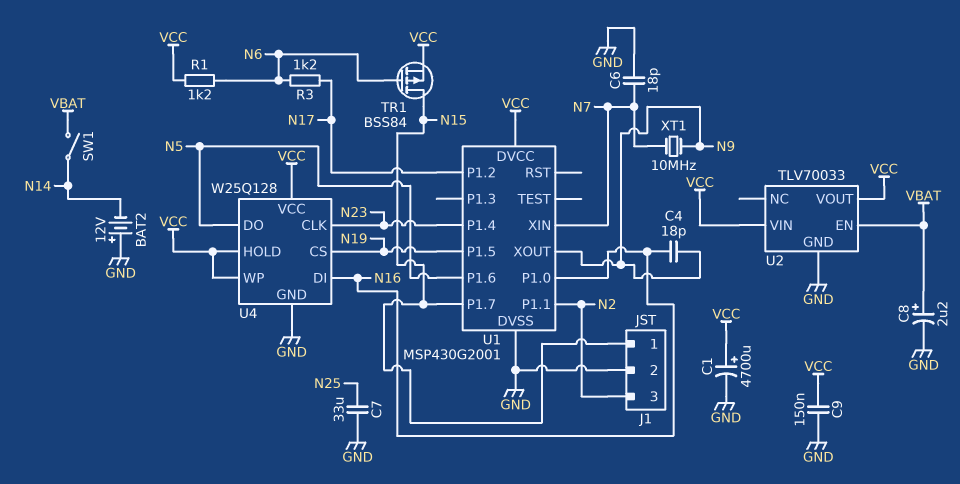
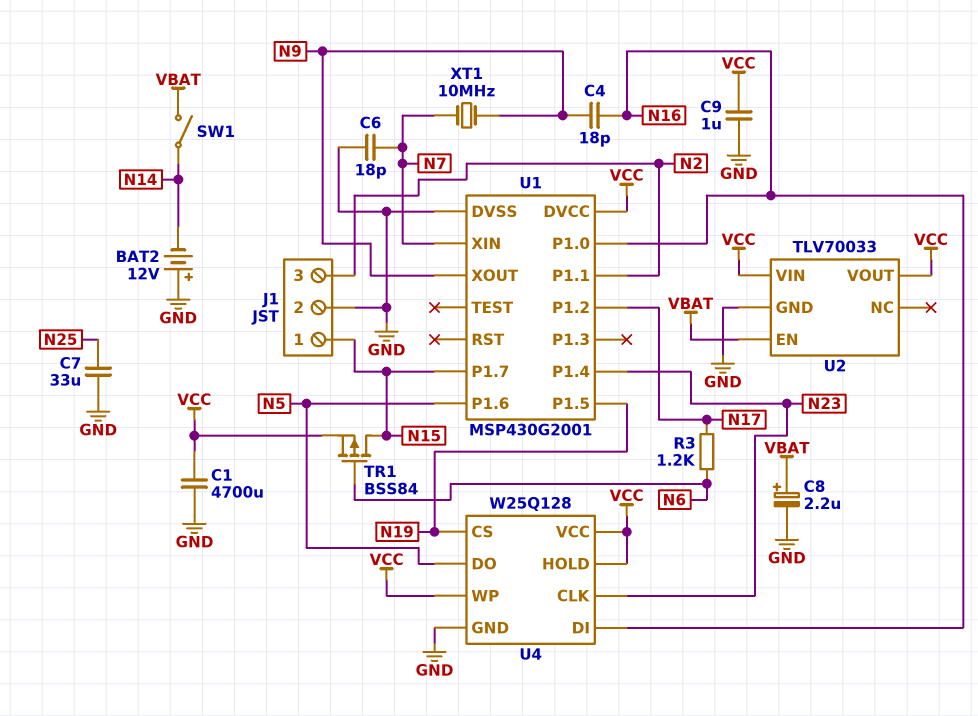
C1: 4700uF (plus VCC, minus GND) -> 4700uF (GND, VCC)
C9: 150nF (GND, VCC) -> 1uF (GND, VCC)
R1: 1.2k (N6, VCC) -> none

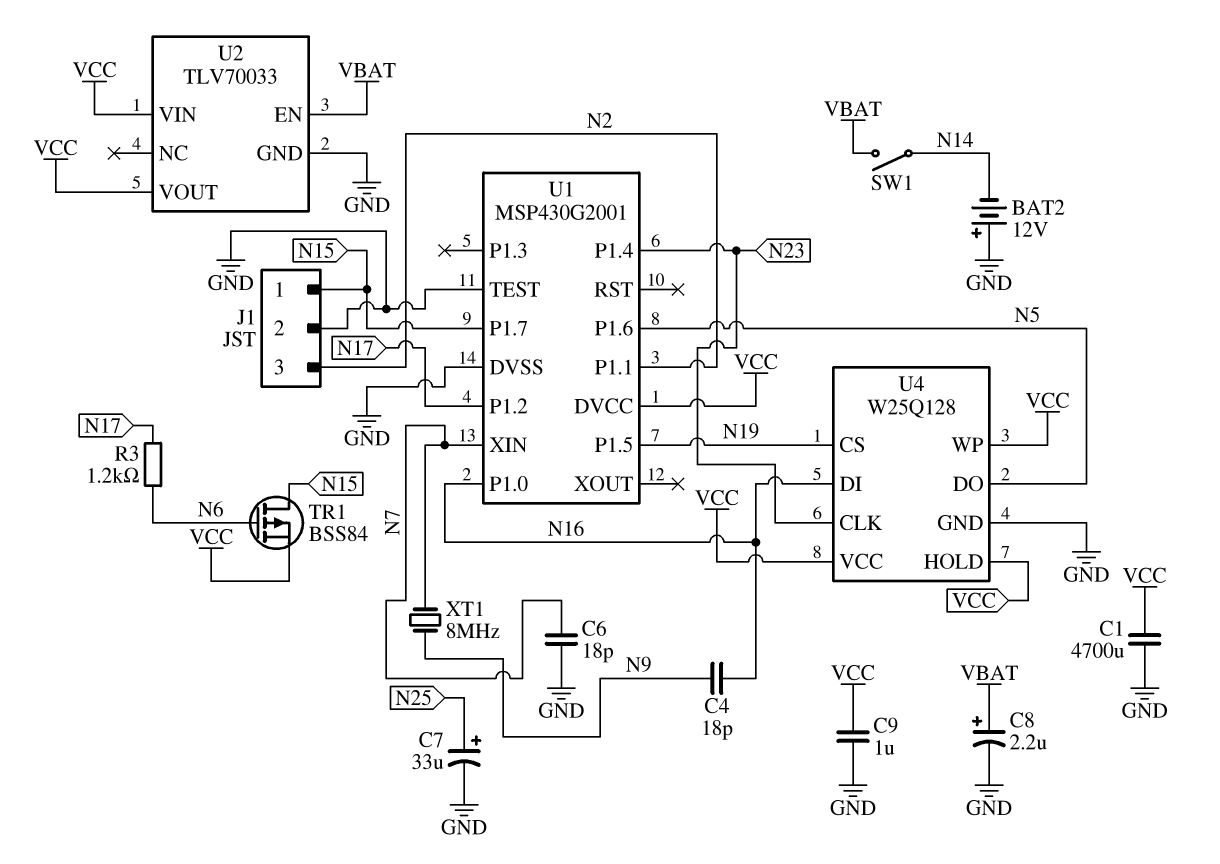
C7: 33uF (GND, N25) -> 33uF (plus N25, minus GND)
U1 pin TEST: none -> GND
U1 pin XOUT: N9 -> none
XT1: 10MHz (N7, N9) -> 8MHz (N7, N9)

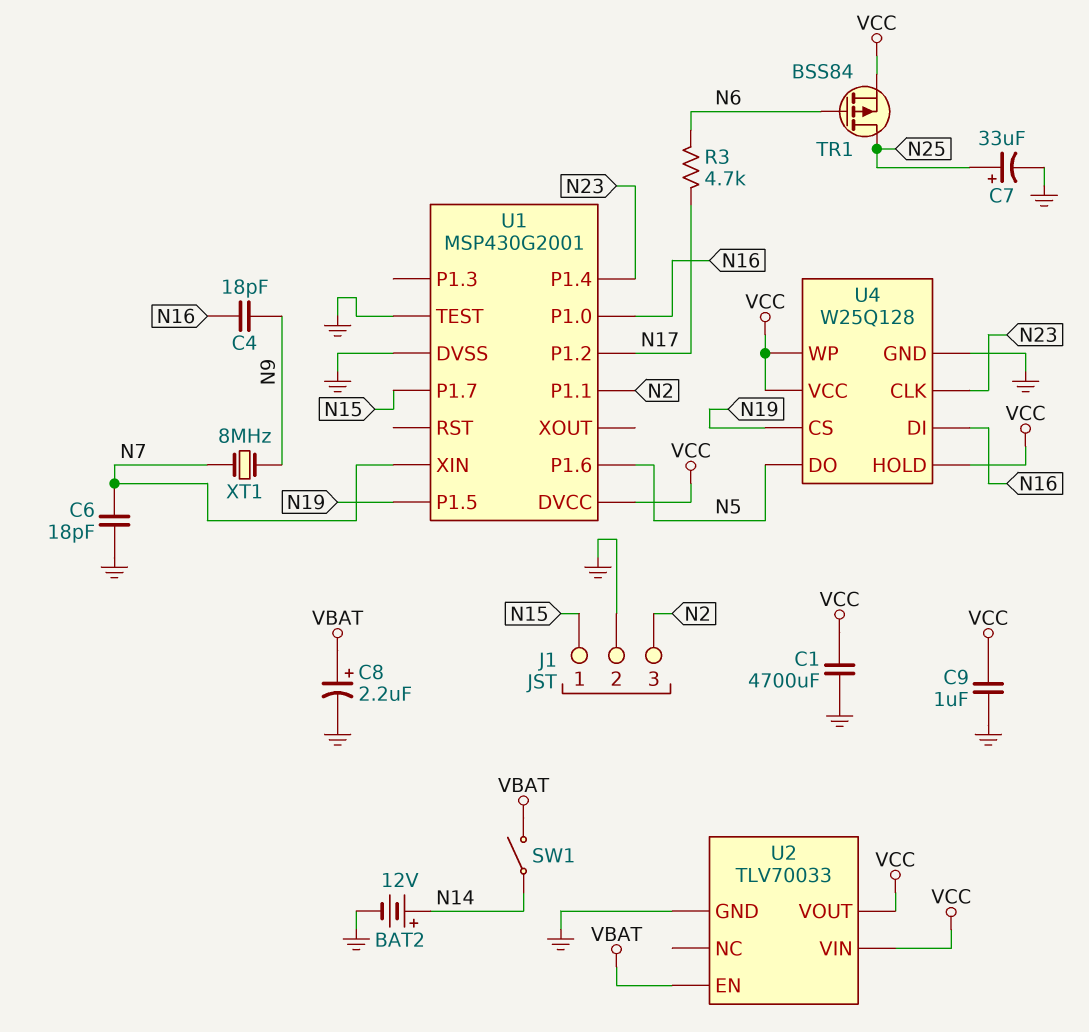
BAT2: 12V (plus GND, minus N14) -> 12V (plus N14, minus GND)
R3: 1.2k (N6, N17) -> 4.7k (N6, N17)
TR1: PMOS BSS84 (G N6, D N15, S VCC) -> PMOS BSS84 (G N6, D N25, S VCC)

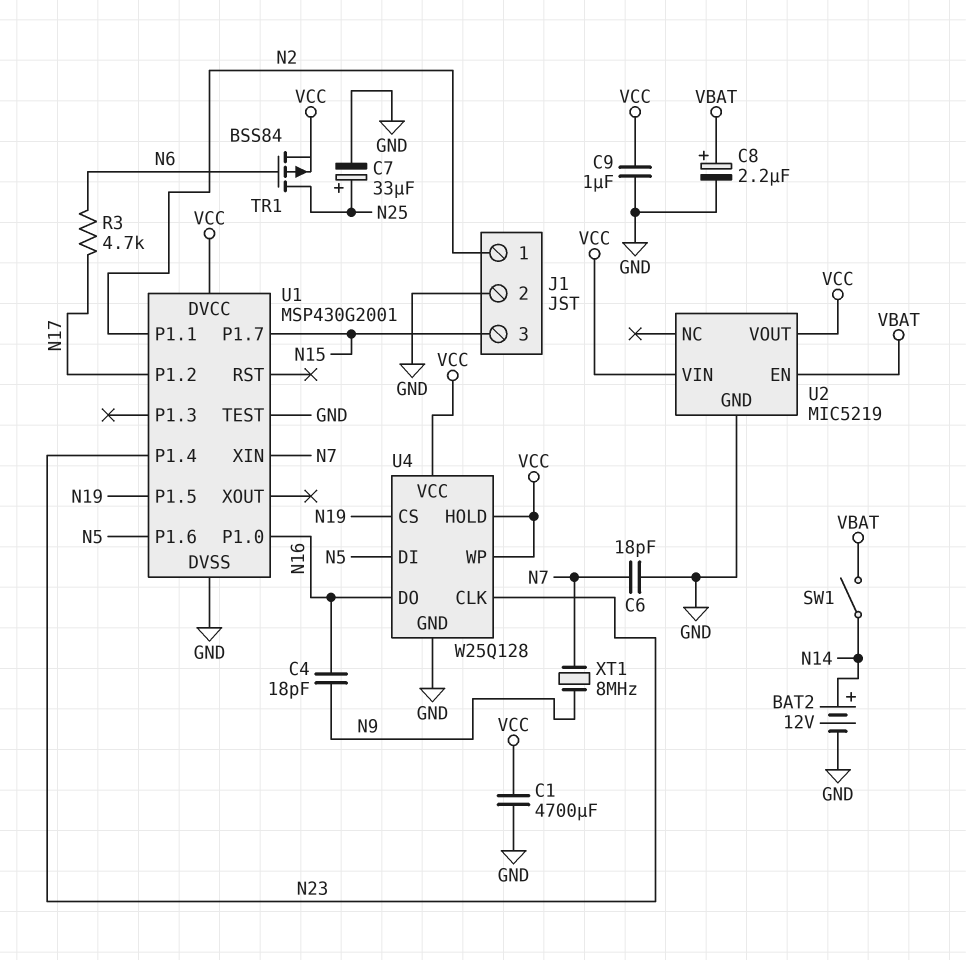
J1 pin 1: N15 -> N2
J1 pin 3: N2 -> N15
U2: TLV70033 -> MIC5219
U4 pin DI: N16 -> N5
U4 pin DO: N5 -> N16

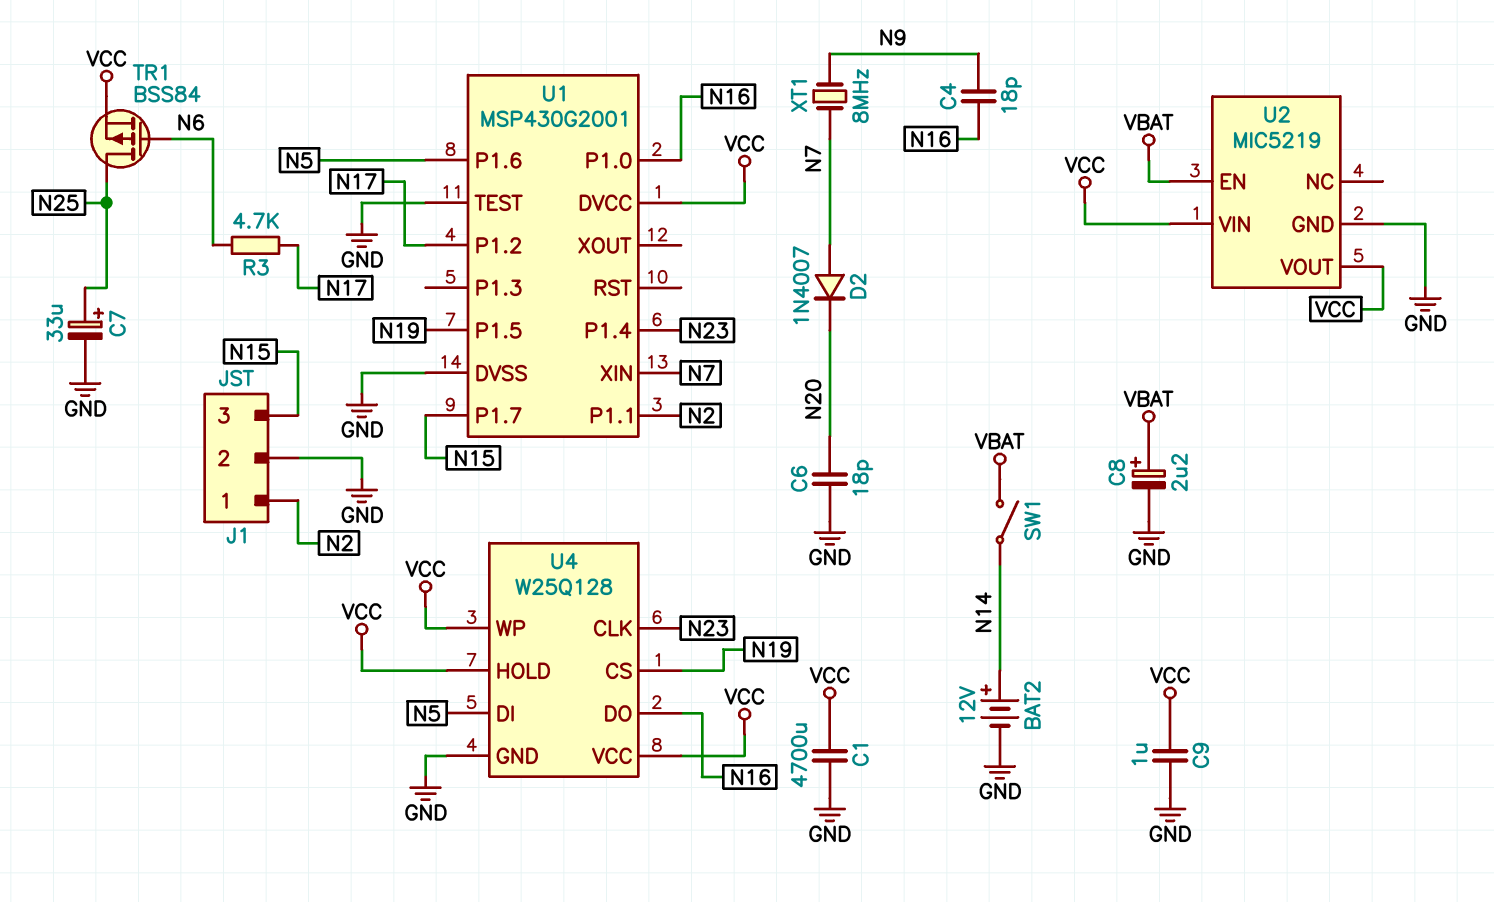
C6: 18pF (GND, N7) -> 18pF (GND, N20)
D2: none -> diode 1N4007 (A N7, K N20)

